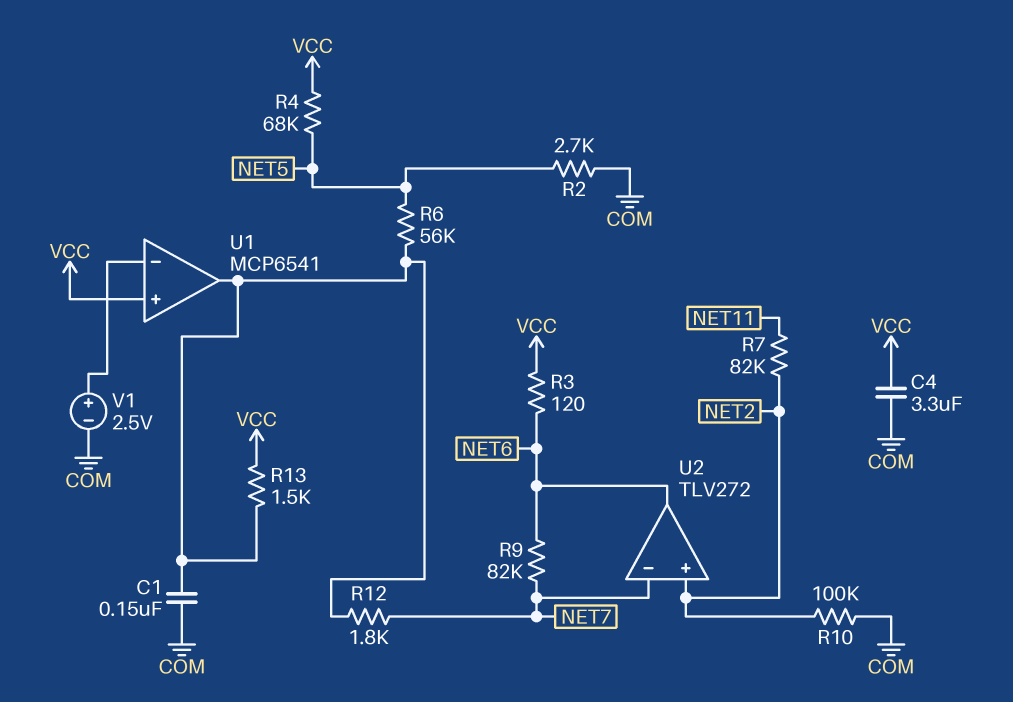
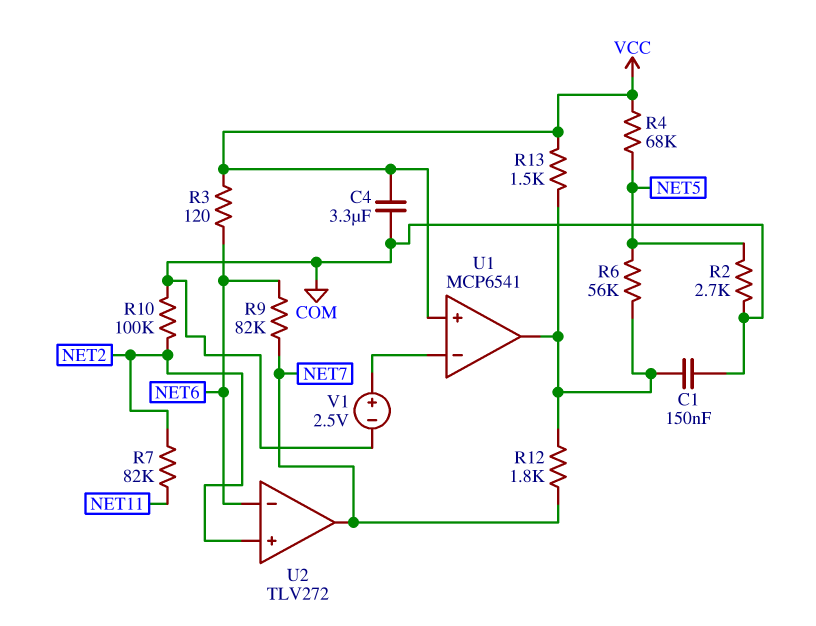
U2 pin in-: NET7 -> NET6
U2 pin out: NET6 -> NET7

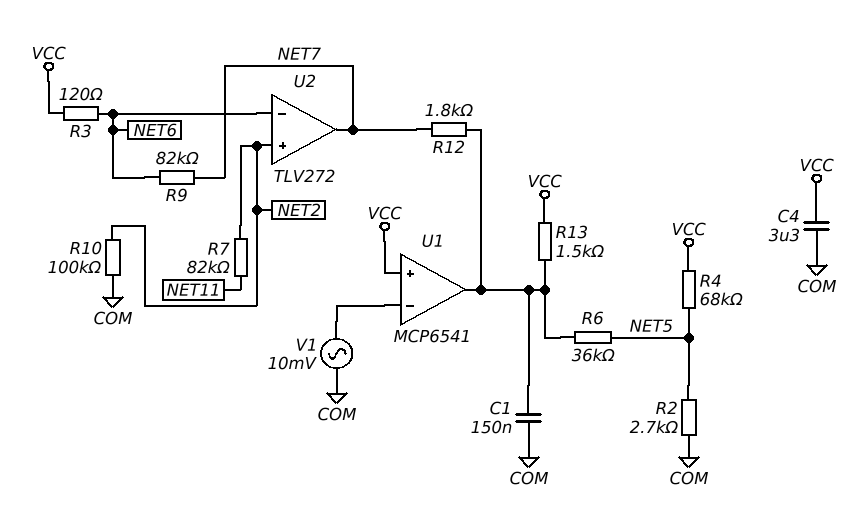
R6: 56k (NET5, U1/out) -> 36k (NET5, U1/out)
V1: 2.5V (plus U1/in-, minus COM) -> AC 10mV (COM, U1/in-)

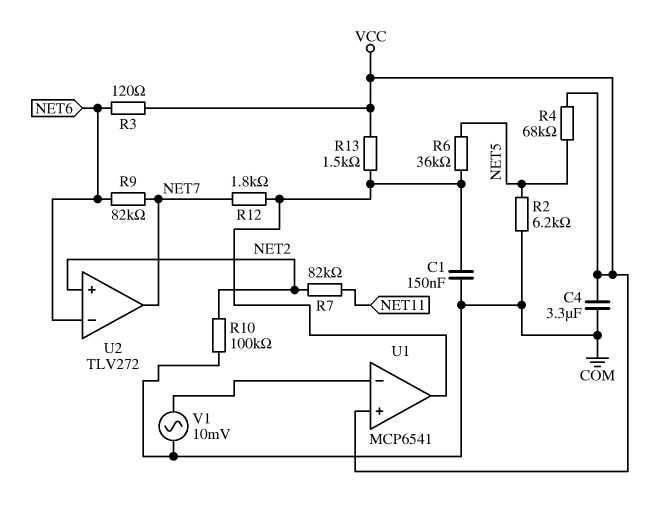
R2: 2.7k (COM, NET5) -> 6.2k (COM, NET5)

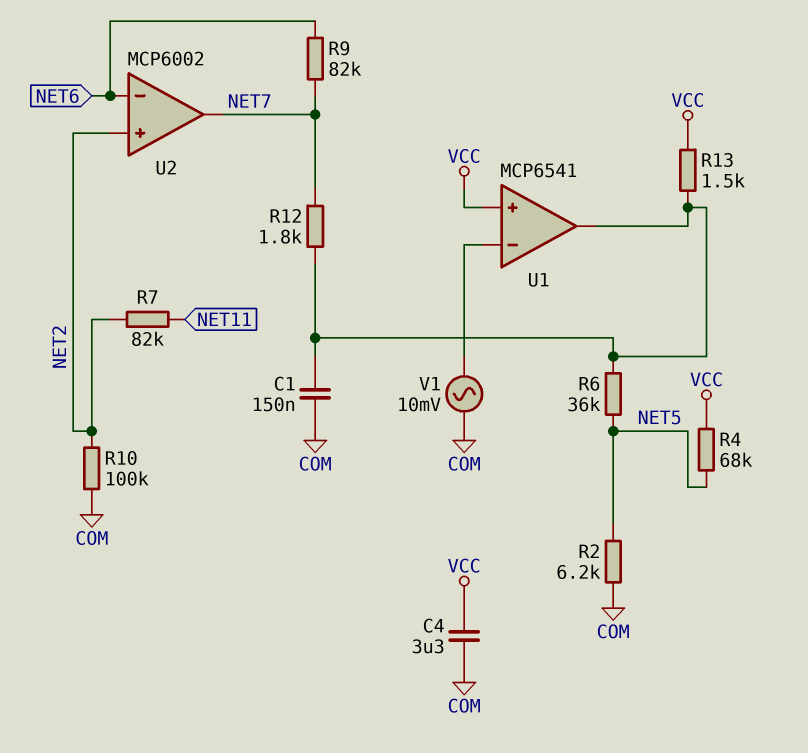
R3: 120 (NET6, VCC) -> none
U2: TLV272 -> MCP6002

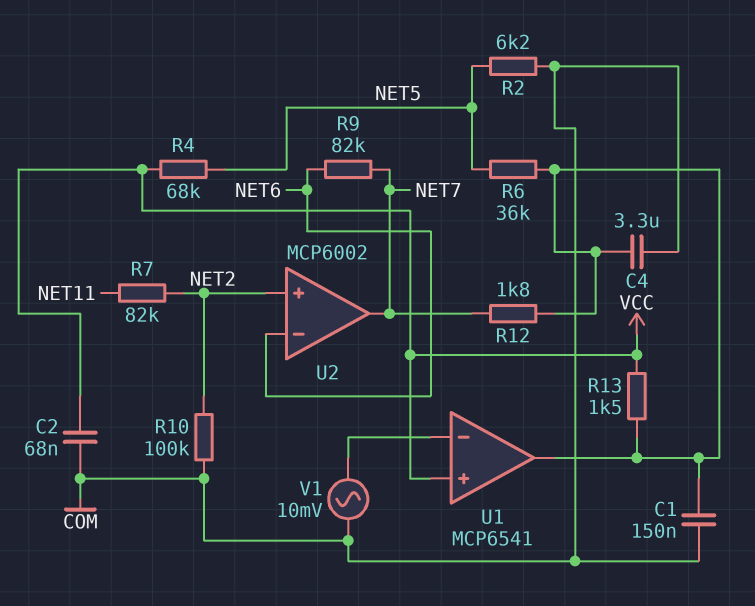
C2: none -> 68nF (COM, VCC)
C4: 3.3uF (COM, VCC) -> 3.3uF (COM, U1/out)

